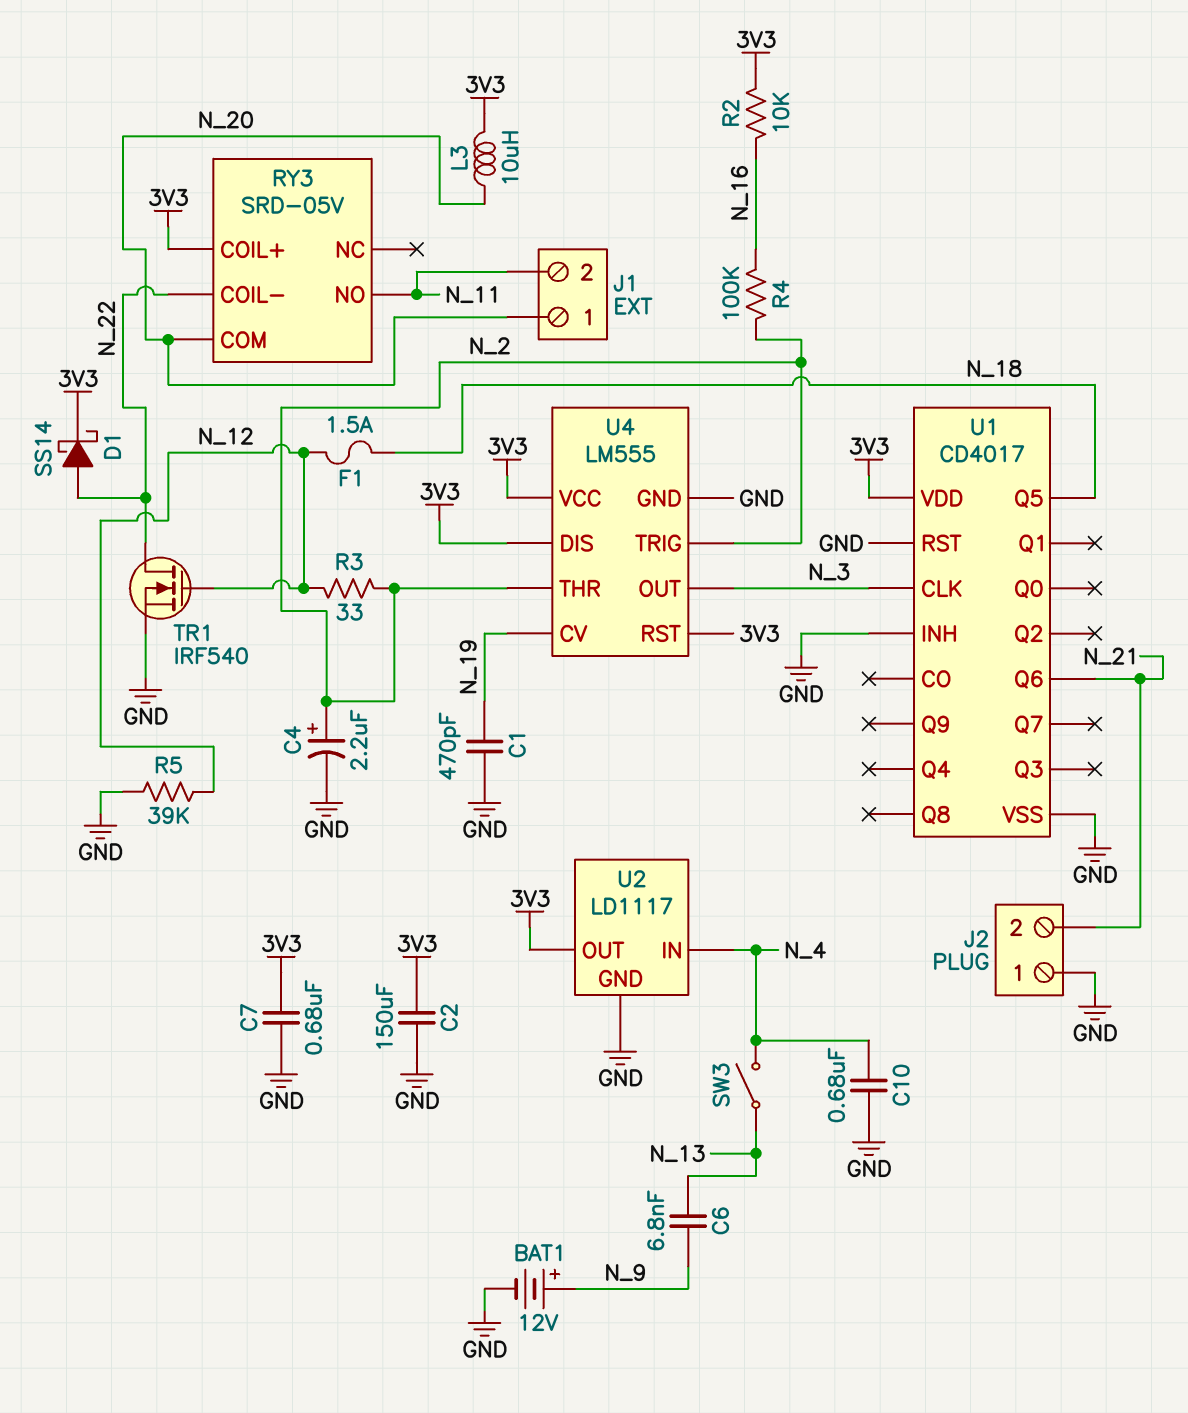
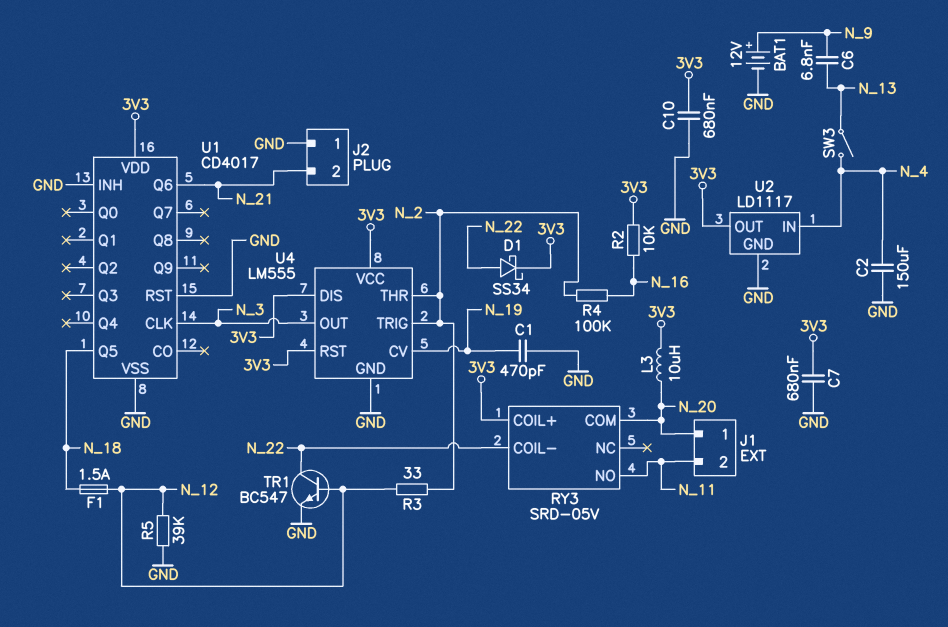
C2: 150uF (3V3, GND) -> 150uF (GND, N_4)
C4: 2.2uF (plus N_2, minus GND) -> none
C10: 680nF (GND, N_4) -> 680nF (3V3, GND)
D1: schottky SS14 (A N_22, K 3V3) -> schottky SS34 (A N_22, K 3V3)
TR1: NMOS IRF540 (G N_12, D N_22, S GND) -> NPN BC547 (B N_12, C N_22, E GND)

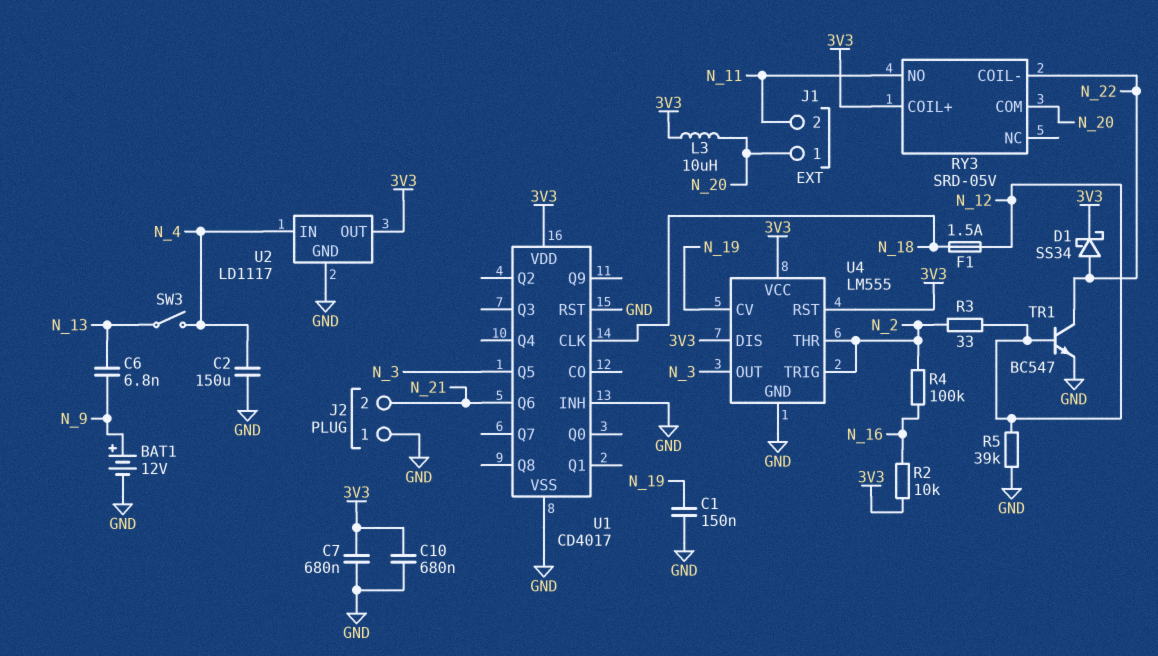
C1: 470pF (GND, N_19) -> 150nF (GND, N_19)
U1 pin CLK: N_3 -> N_18
U1 pin Q5: N_18 -> N_3

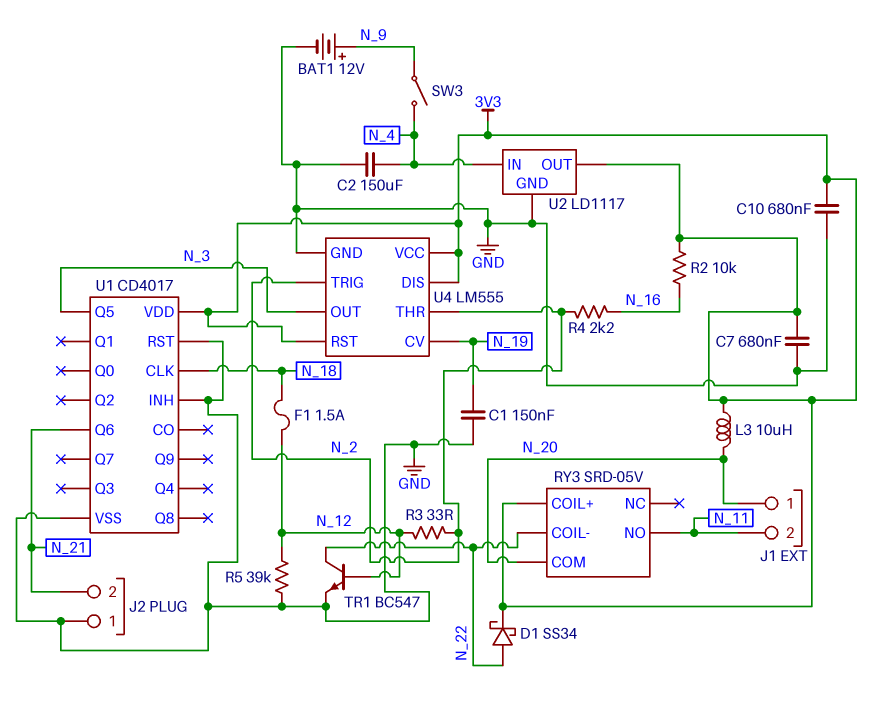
C6: 6.8nF (N_9, N_13) -> none
R4: 100k (N_2, N_16) -> 2.2k (N_2, N_16)
SW3: switch (N_4, N_13) -> switch (N_4, N_9)

